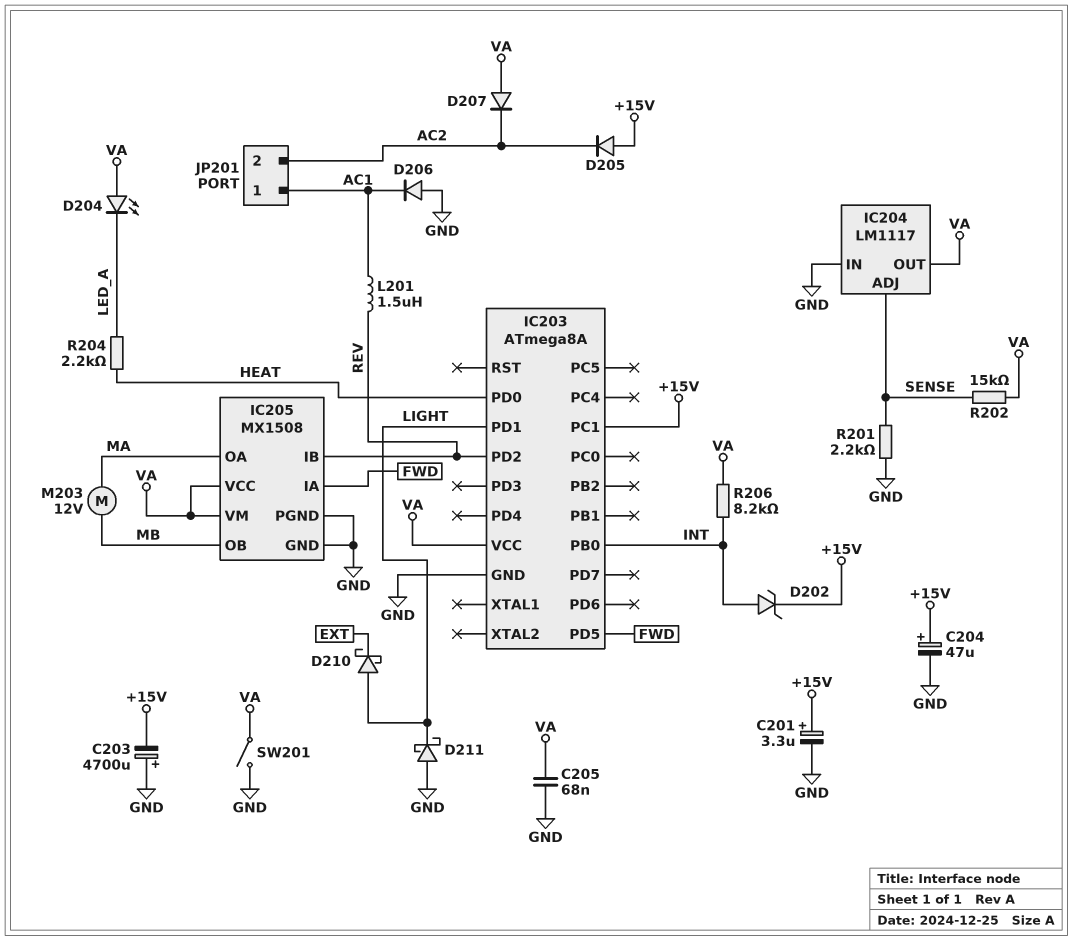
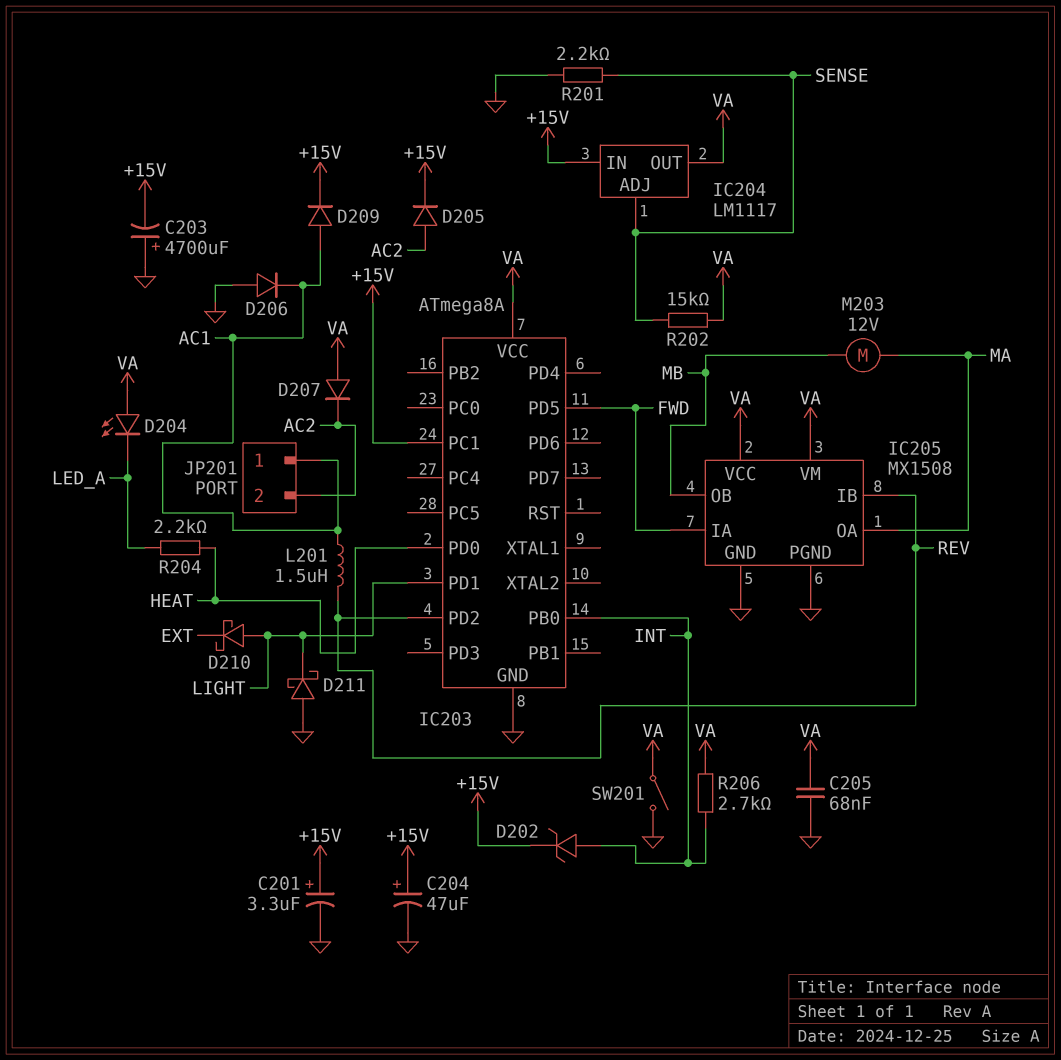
D205: diode (A +15V, K AC2) -> diode (A AC2, K +15V)
D209: none -> diode (A AC1, K +15V)
IC204 pin IN: GND -> +15V
R206: 8.2k (INT, VA) -> 2.7k (INT, VA)

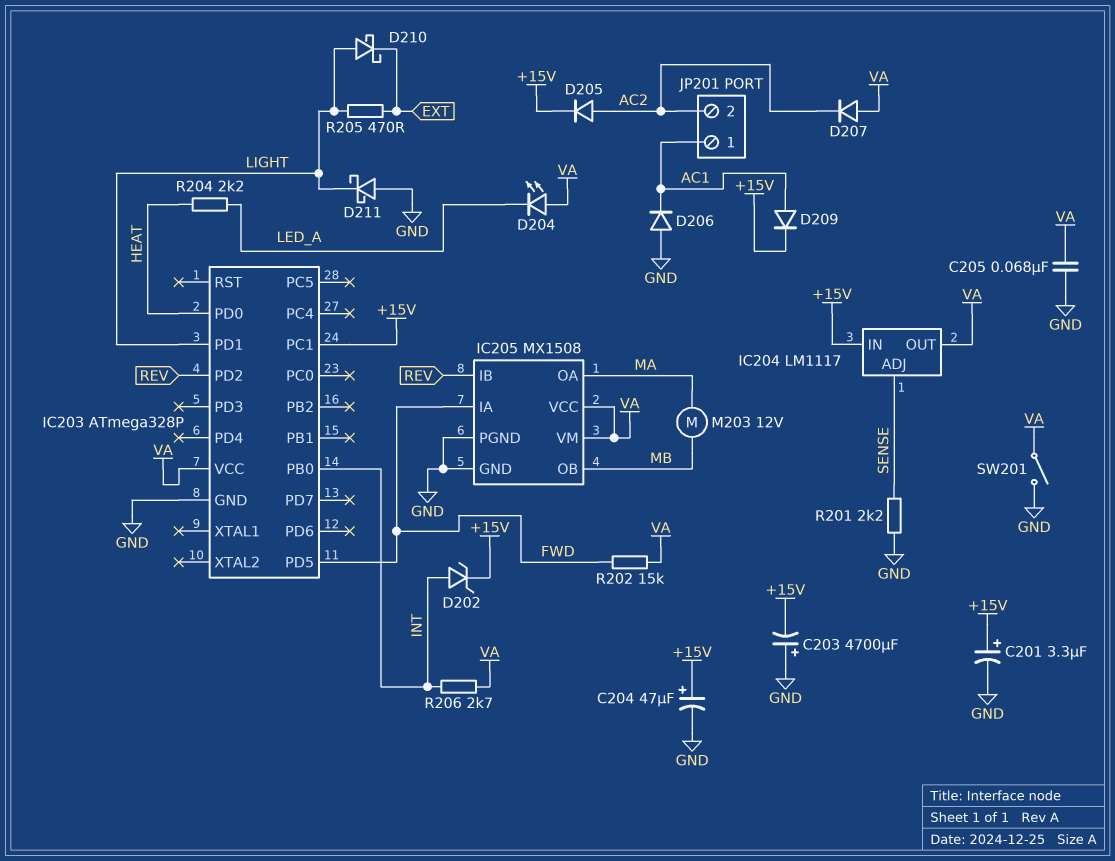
IC203: ATmega8A -> ATmega328P
L201: 1.5uH (AC1, REV) -> none
R202: 15k (SENSE, VA) -> 15k (FWD, VA)
R205: none -> 470 (EXT, LIGHT)

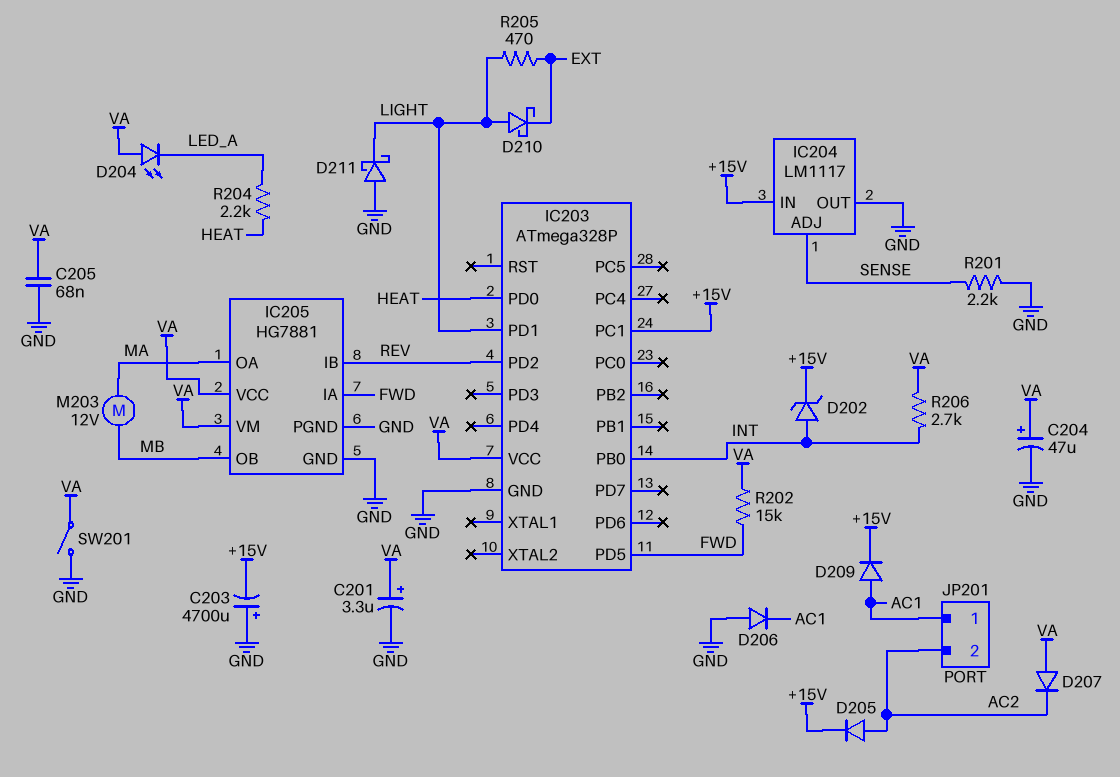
C201: 3.3uF (plus +15V, minus GND) -> 3.3uF (plus VA, minus GND)
C204: 47uF (plus +15V, minus GND) -> 47uF (plus VA, minus GND)
IC204 pin OUT: VA -> GND
IC205: MX1508 -> HG7881

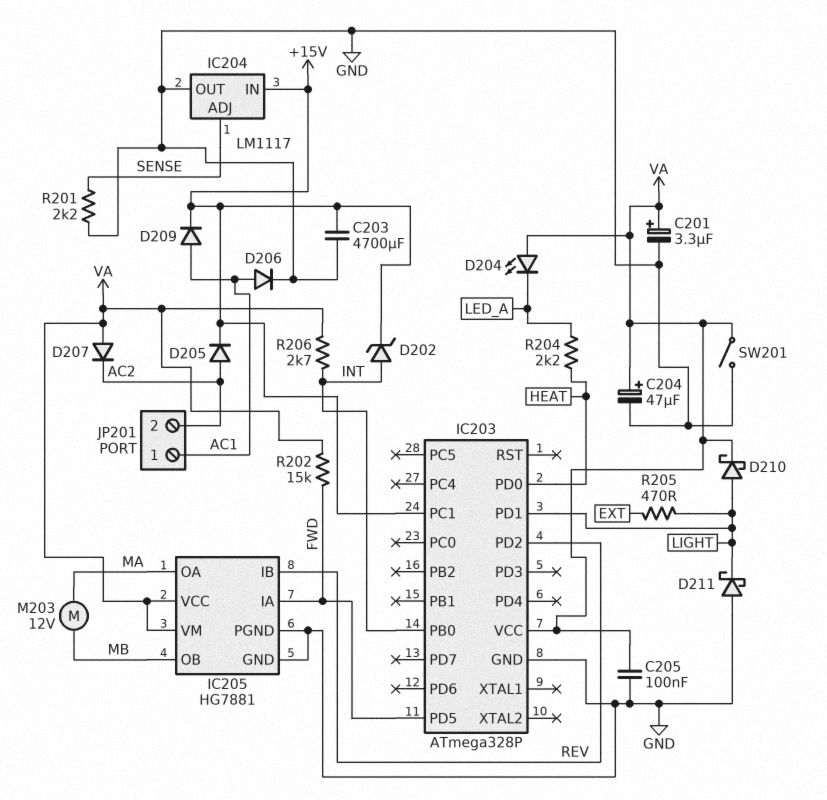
C203: 4700uF (plus GND, minus +15V) -> 4700uF (+15V, GND)
C205: 68nF (GND, VA) -> 100nF (GND, VA)
D206: diode (A GND, K AC1) -> diode (A AC1, K GND)
D210: schottky (A LIGHT, K EXT) -> schottky (A LIGHT, K VA)

